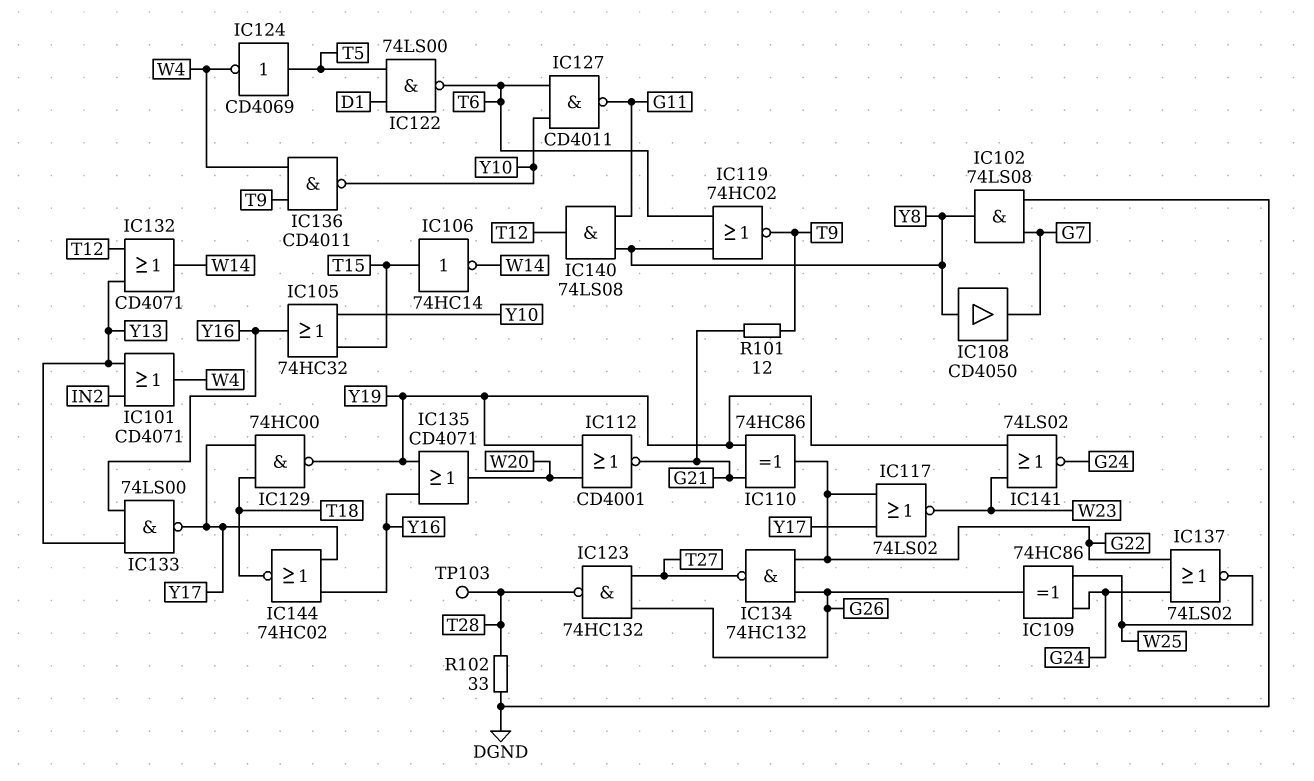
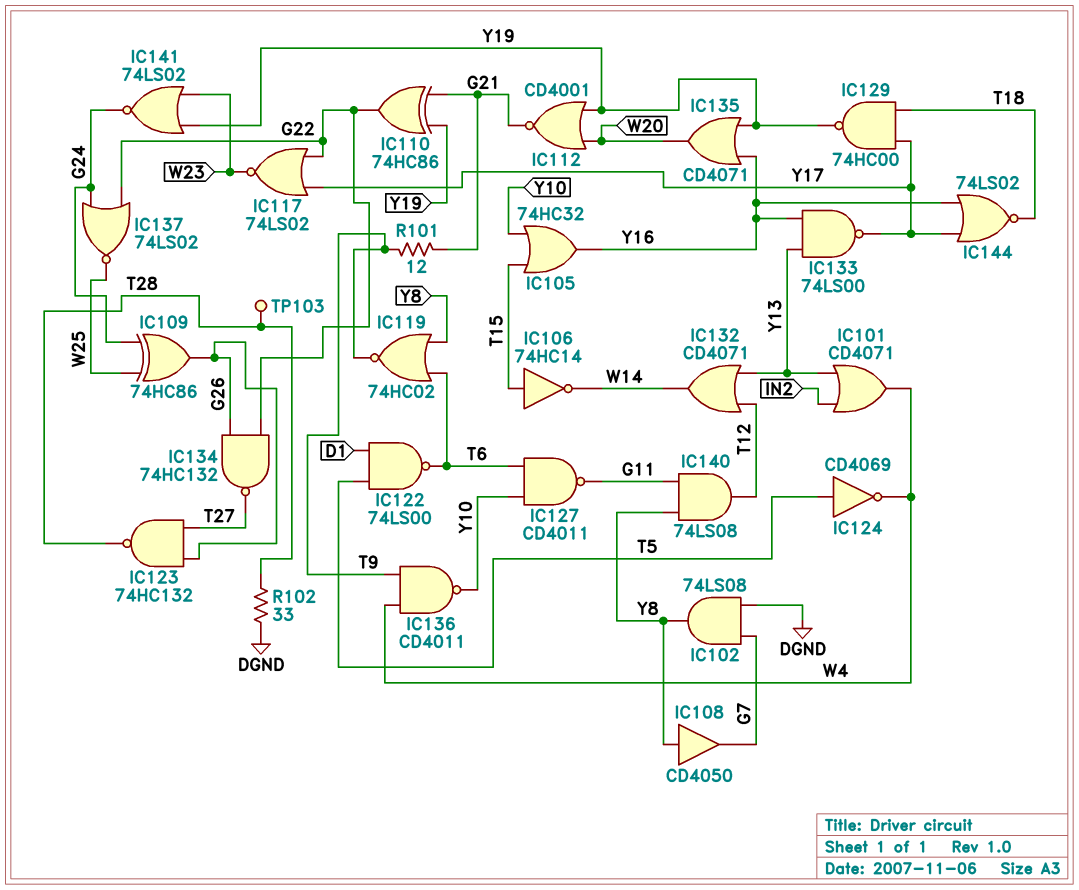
IC144: NOR 74HC02 (in Y16, in Y17, out T18) -> NOR 74LS02 (in Y16, in Y17, out T18)

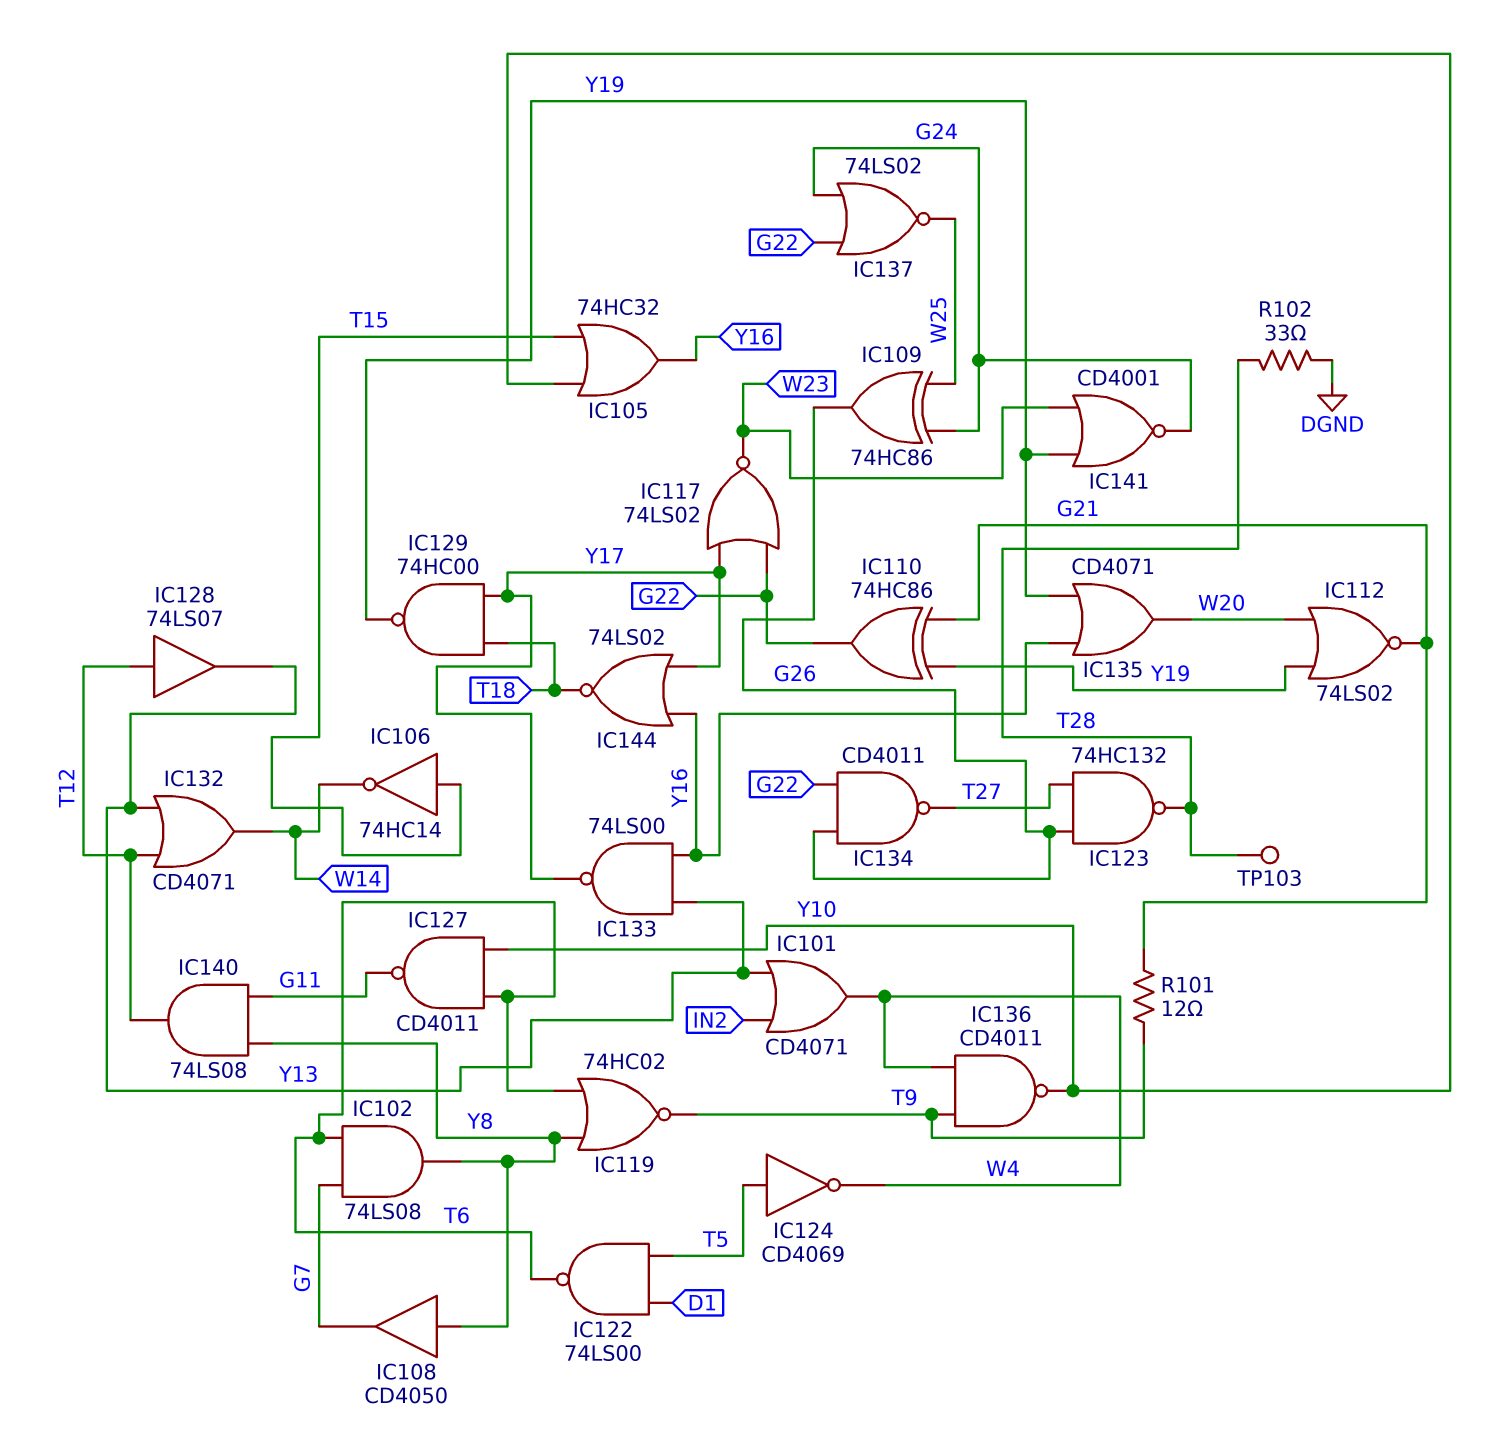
IC102: AND 74LS08 (in DGND, in G7, out Y8) -> AND 74LS08 (in G7, in T6, out Y8)
IC112: NOR CD4001 (in W20, in Y19, out G21) -> NOR 74LS02 (in W20, in Y19, out G21)
IC128: none -> buffer 74LS07 (in T12, out Y13)
IC134: NAND 74HC132 (in G22, in G26, out T27) -> NAND CD4011 (in G22, in G26, out T27)
IC141: NOR 74LS02 (in W23, in Y19, out G24) -> NOR CD4001 (in W23, in Y19, out G24)

